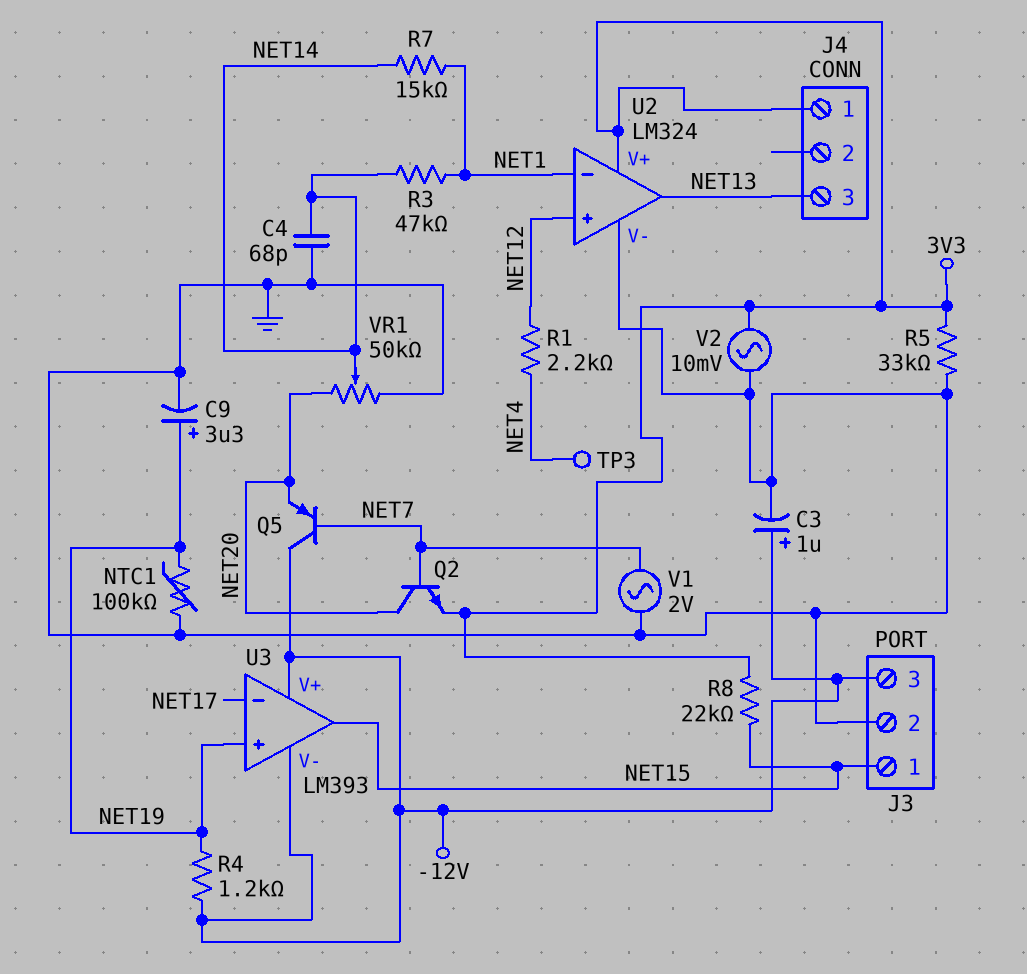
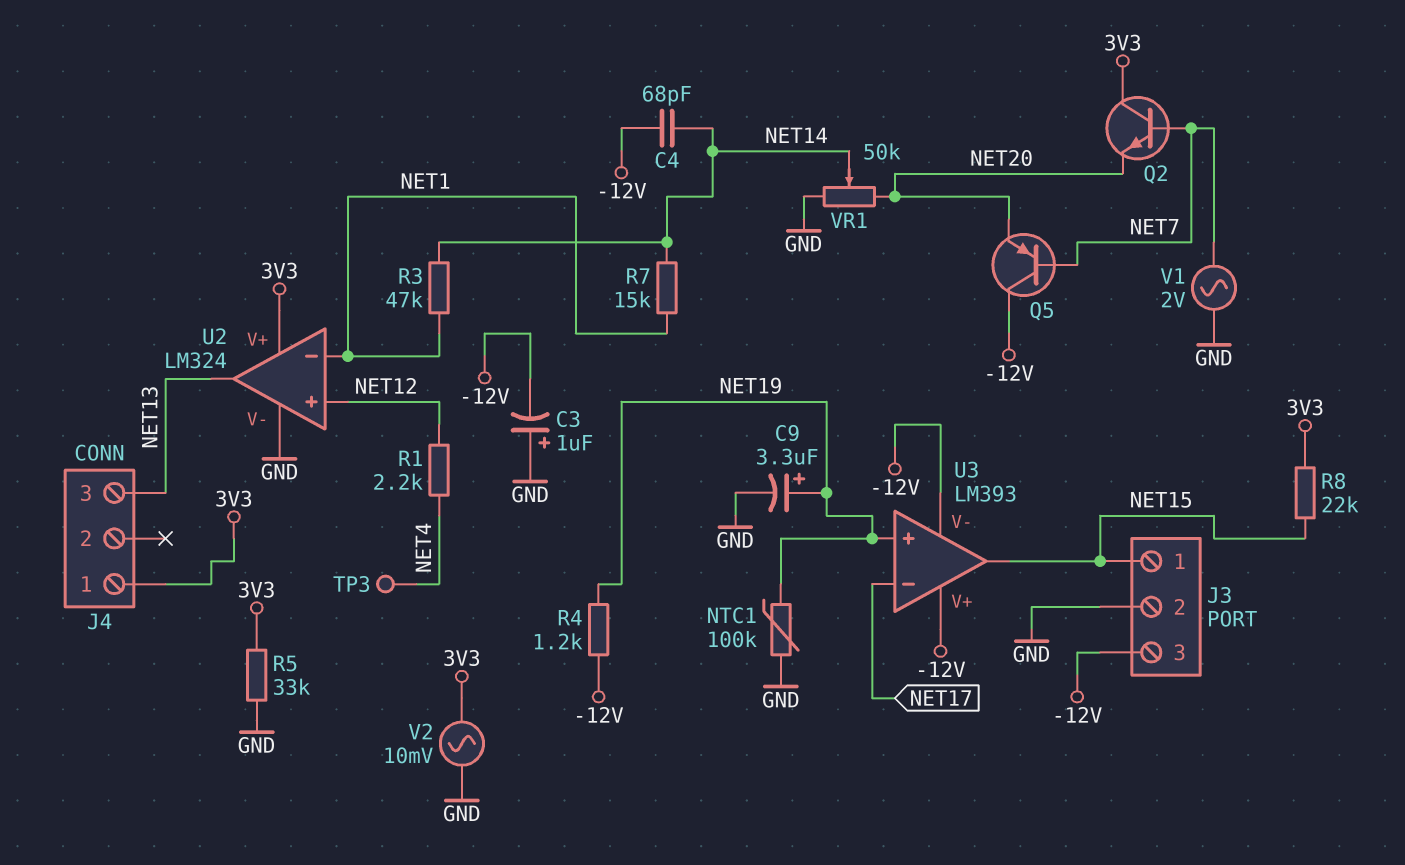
C3: 1uF (plus -12V, minus GND) -> 1uF (plus GND, minus -12V)
C4: 68pF (GND, NET14) -> 68pF (-12V, NET14)
Q2: NPN (B NET7, C NET20, E 3V3) -> NPN (B NET7, C 3V3, E NET20)

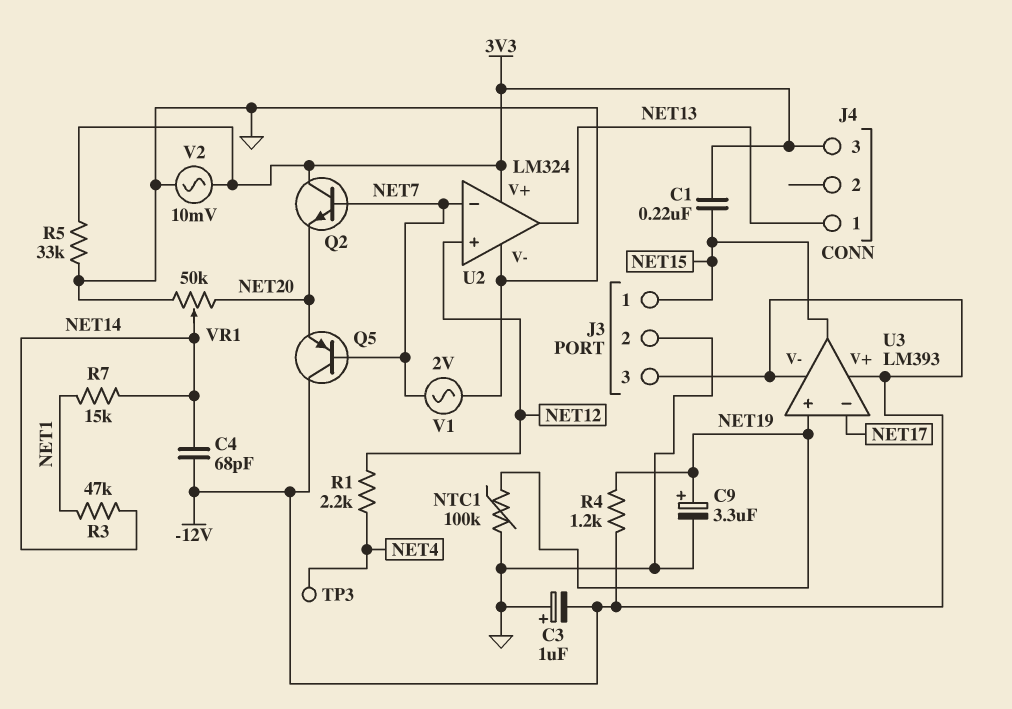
C1: none -> 220nF (3V3, NET15)
J4 pin 1: 3V3 -> NET13
J4 pin 3: NET13 -> 3V3
R8: 22k (3V3, NET15) -> none
U2 pin in-: NET1 -> NET7

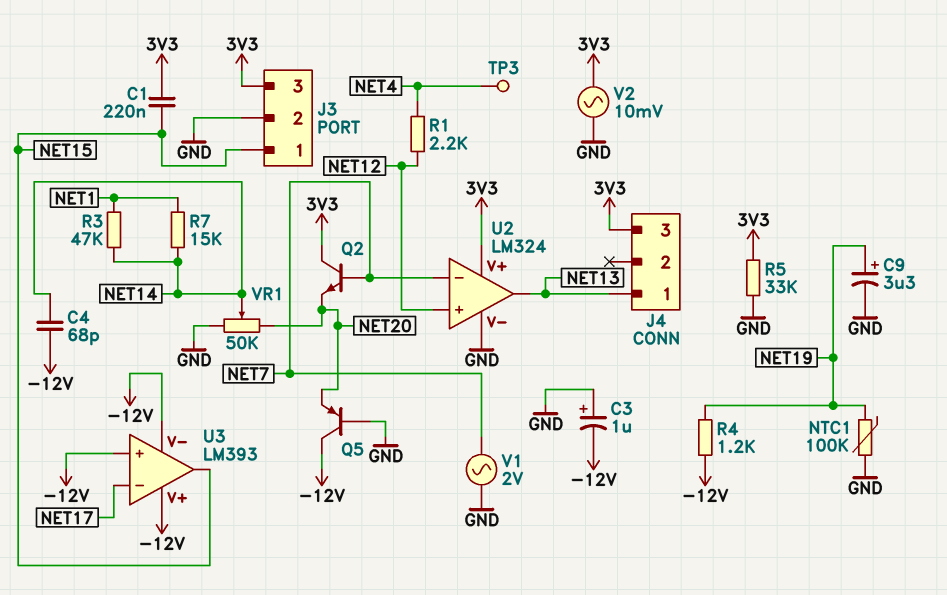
J3 pin 3: -12V -> 3V3
Q5: PNP (B NET7, C -12V, E NET20) -> PNP (B GND, C -12V, E NET20)
U3 pin in+: NET19 -> -12V

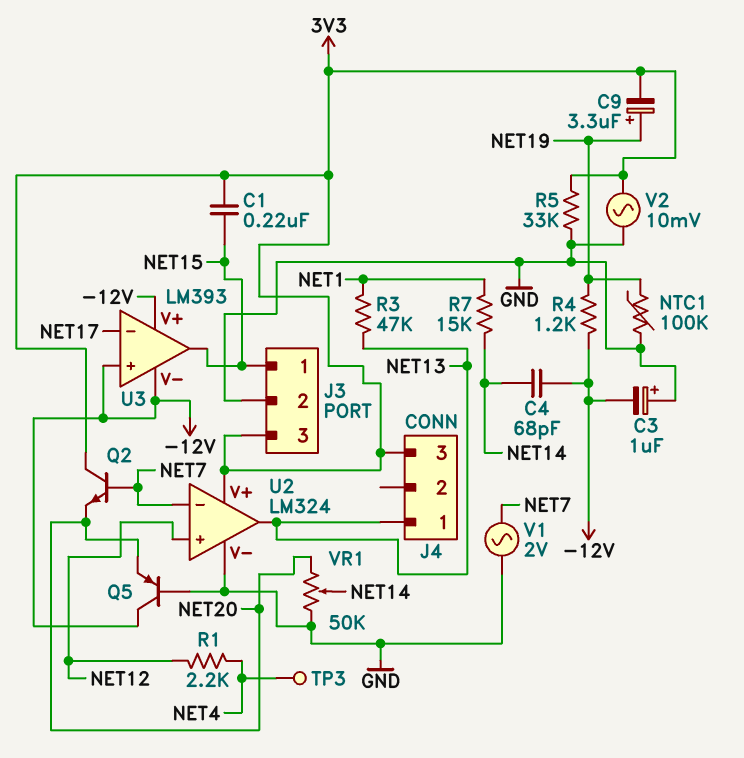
C9: 3.3uF (plus NET19, minus GND) -> 3.3uF (plus NET19, minus 3V3)
R3: 47k (NET1, NET14) -> 47k (NET1, NET13)

